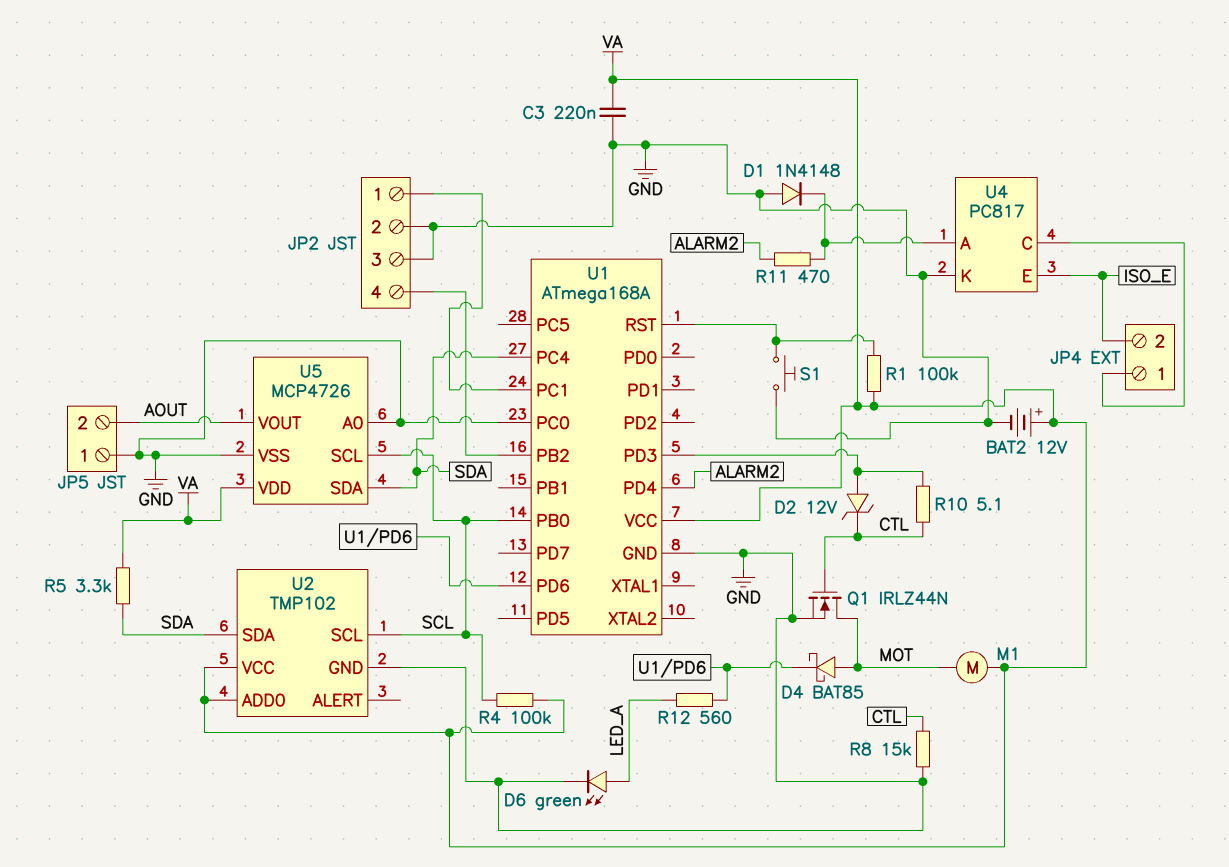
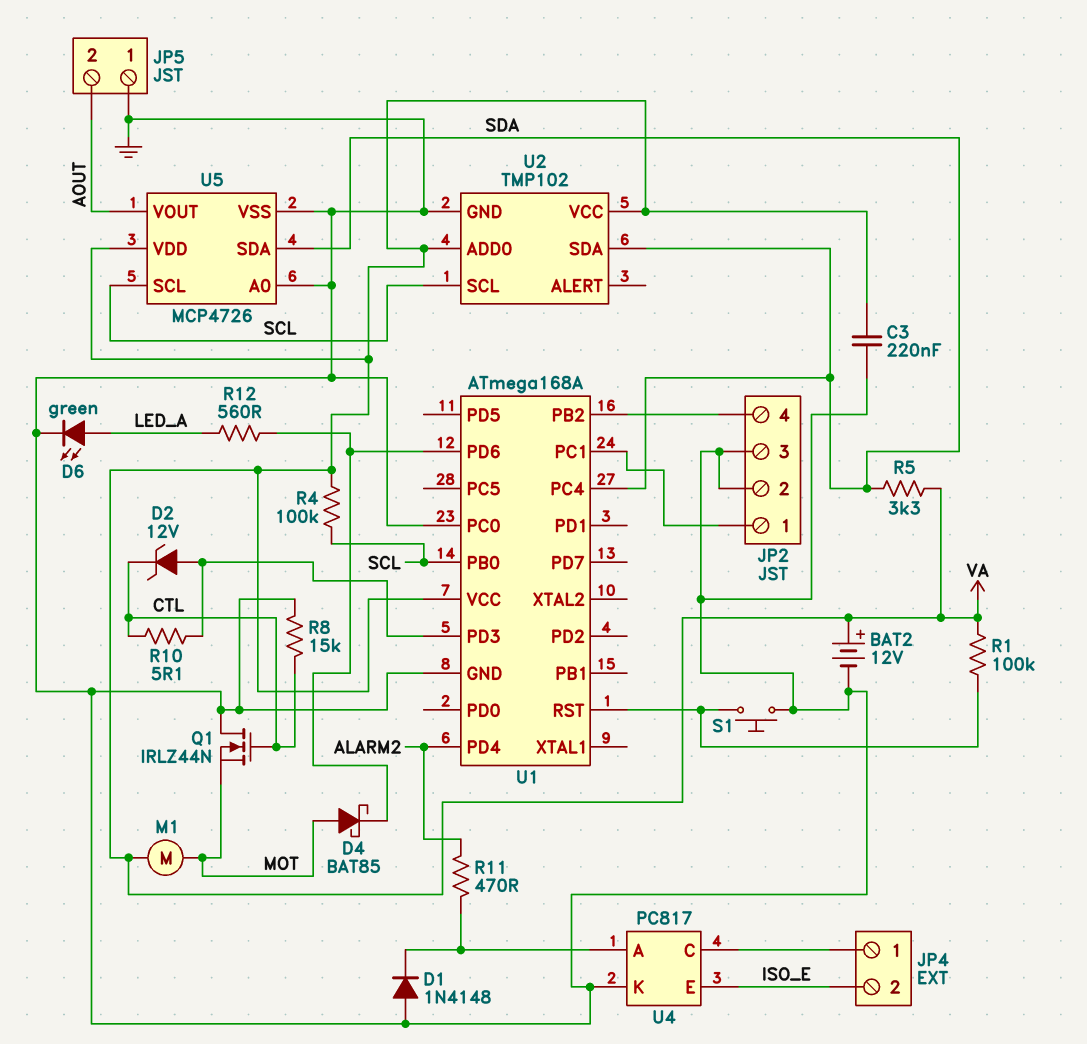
Q1: NMOS IRLZ44N (G CTL, D MOT, S GND) -> NMOS IRLZ44N (G CTL, D GND, S MOT)

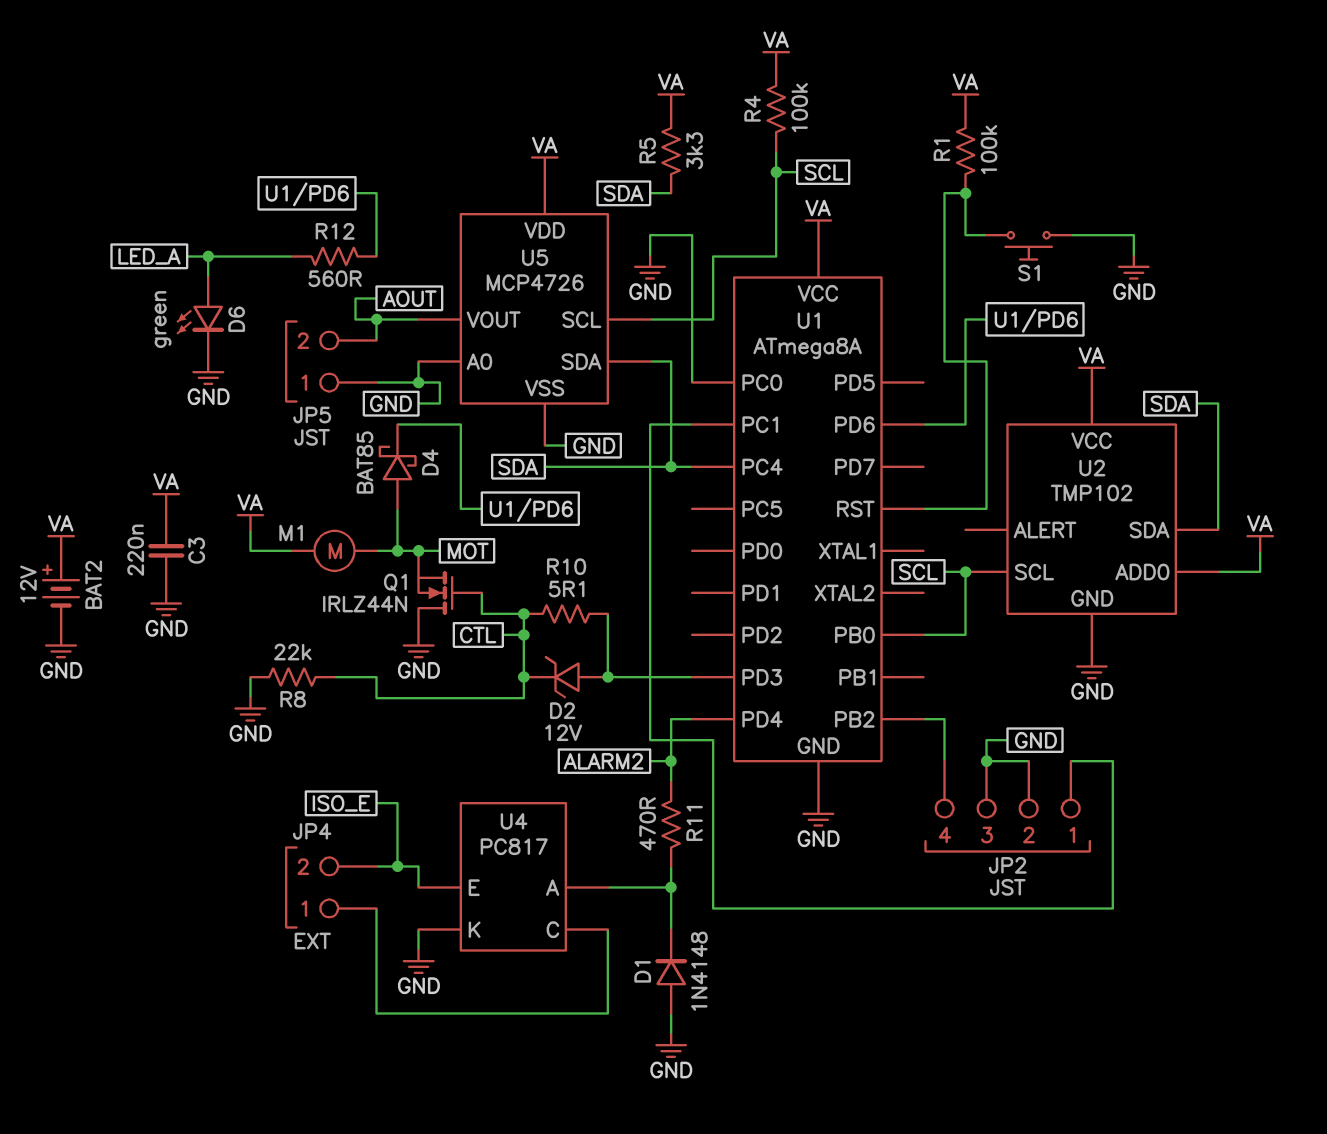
R8: 15k (CTL, GND) -> 22k (CTL, GND)
U1: ATmega168A -> ATmega8A

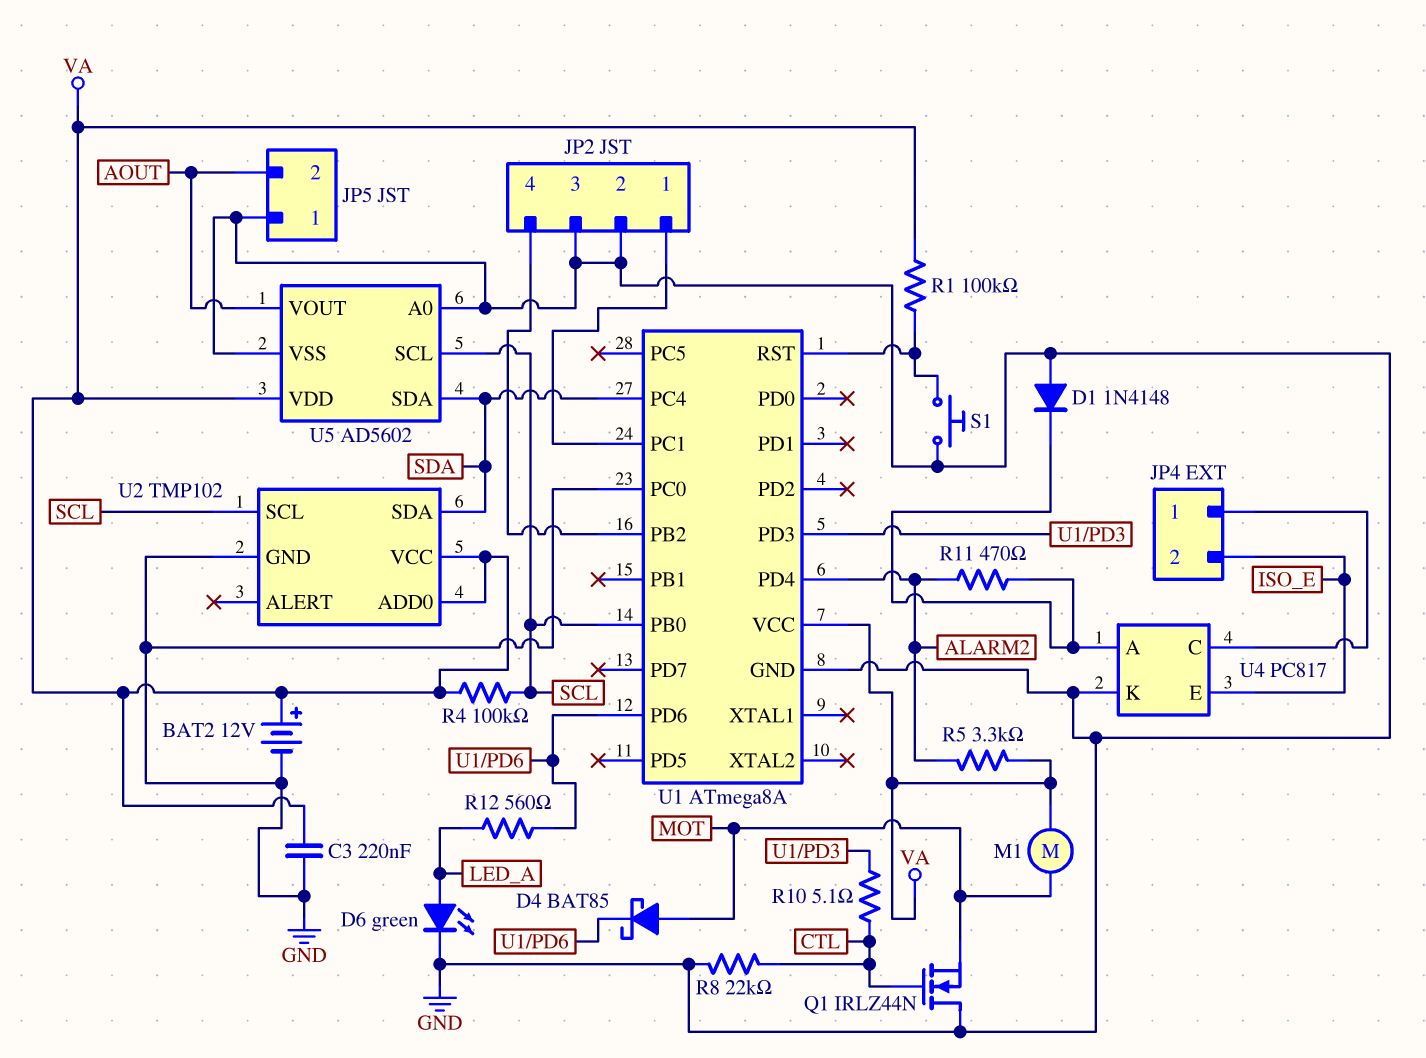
D2: zener 12V (A U1/PD3, K CTL) -> none
R5: 3.3k (SDA, VA) -> 3.3k (ALARM2, VA)
U5: MCP4726 -> AD5602

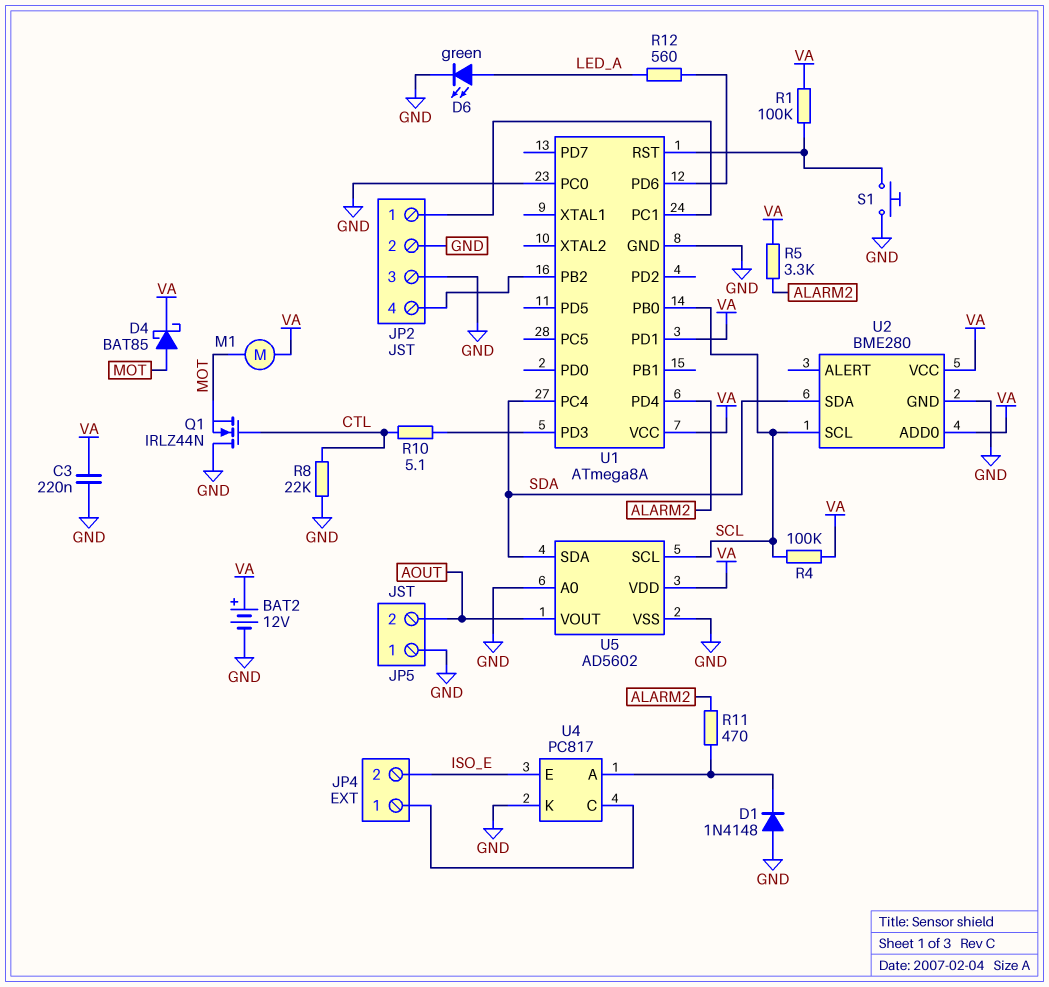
D4: schottky BAT85 (A MOT, K U1/PD6) -> schottky BAT85 (A MOT, K VA)
U1 pin PD1: none -> VA
U2: TMP102 -> BME280

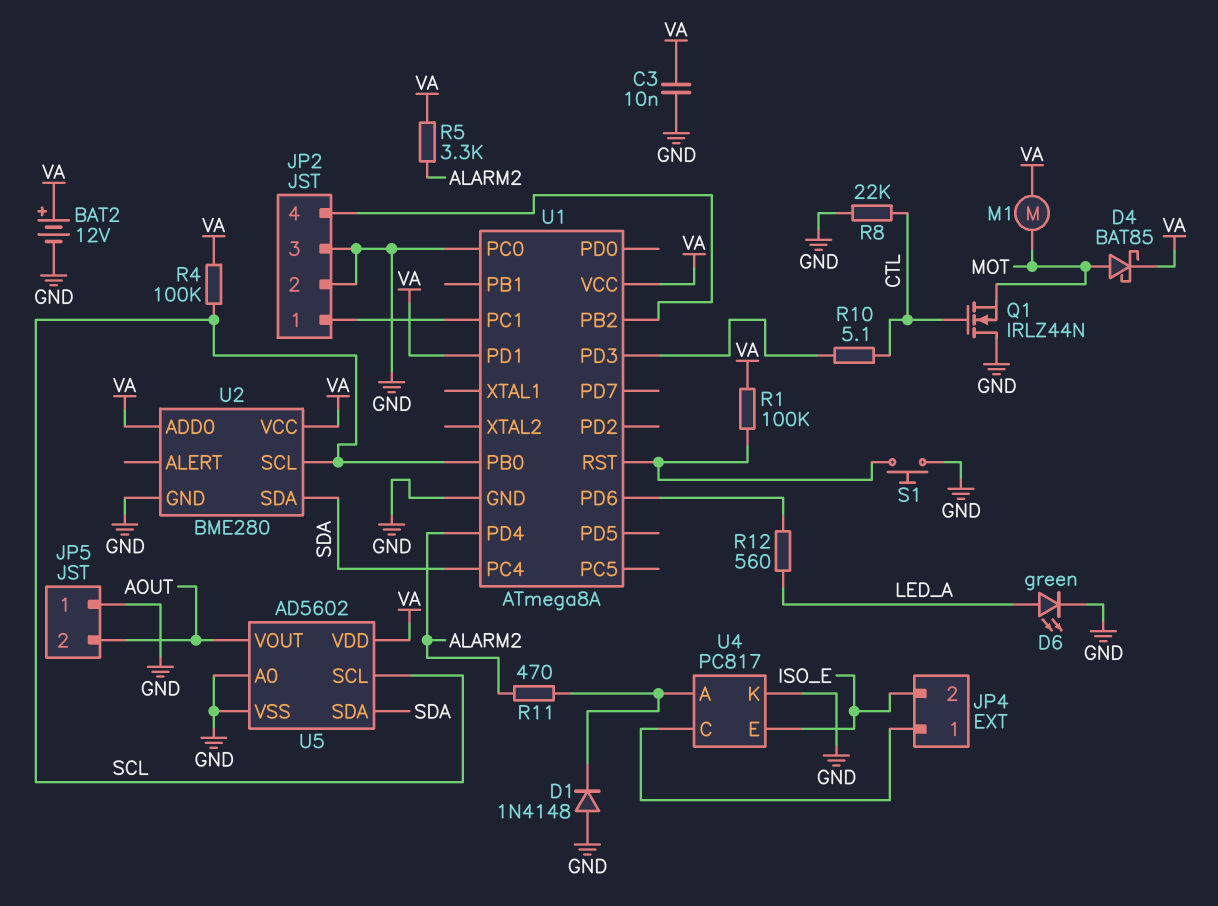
C3: 220nF (GND, VA) -> 10nF (GND, VA)

